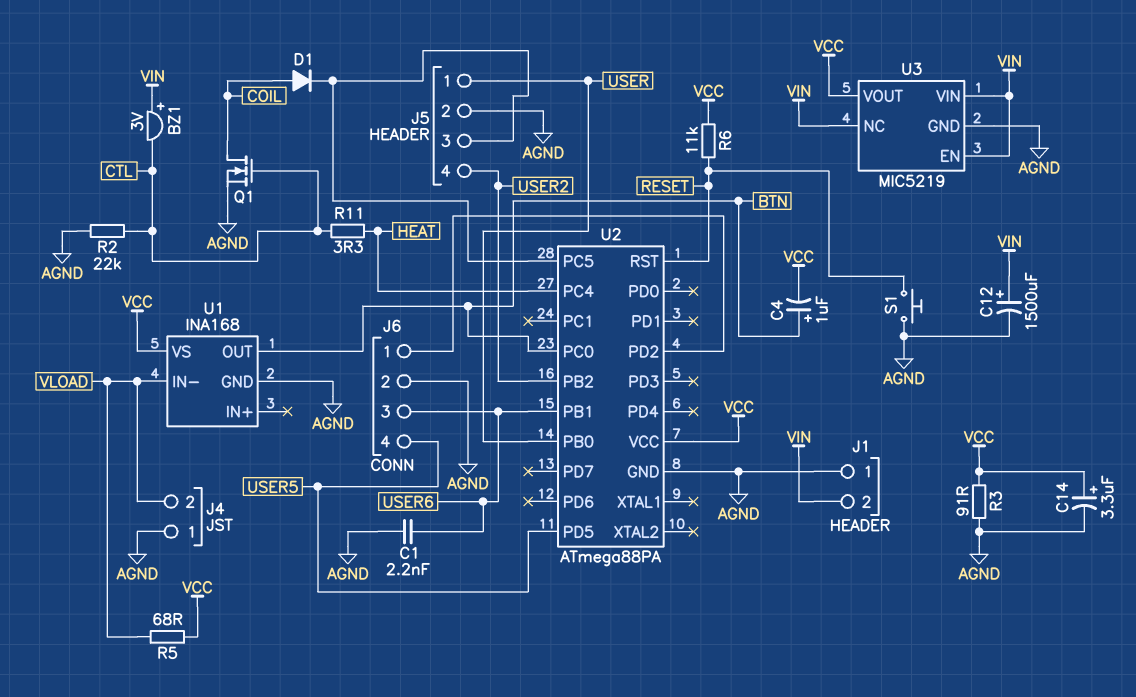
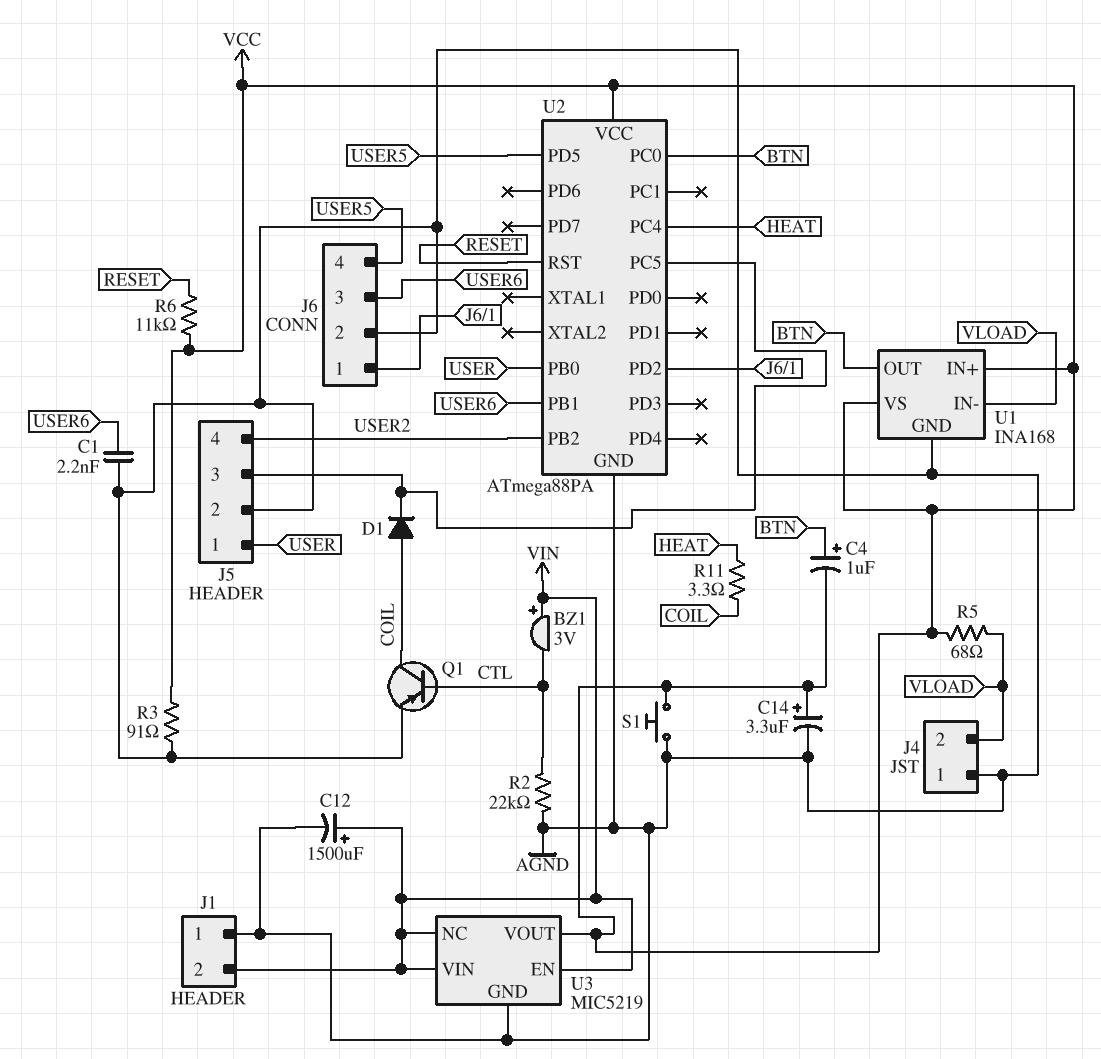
Q1: NMOS (G CTL, D COIL, S AGND) -> PNP (B CTL, C COIL, E AGND)
R11: 3.3 (CTL, HEAT) -> 3.3 (COIL, HEAT)
S1: button (AGND, RESET) -> button (AGND, VCC)
U1 pin IN+: none -> VCC

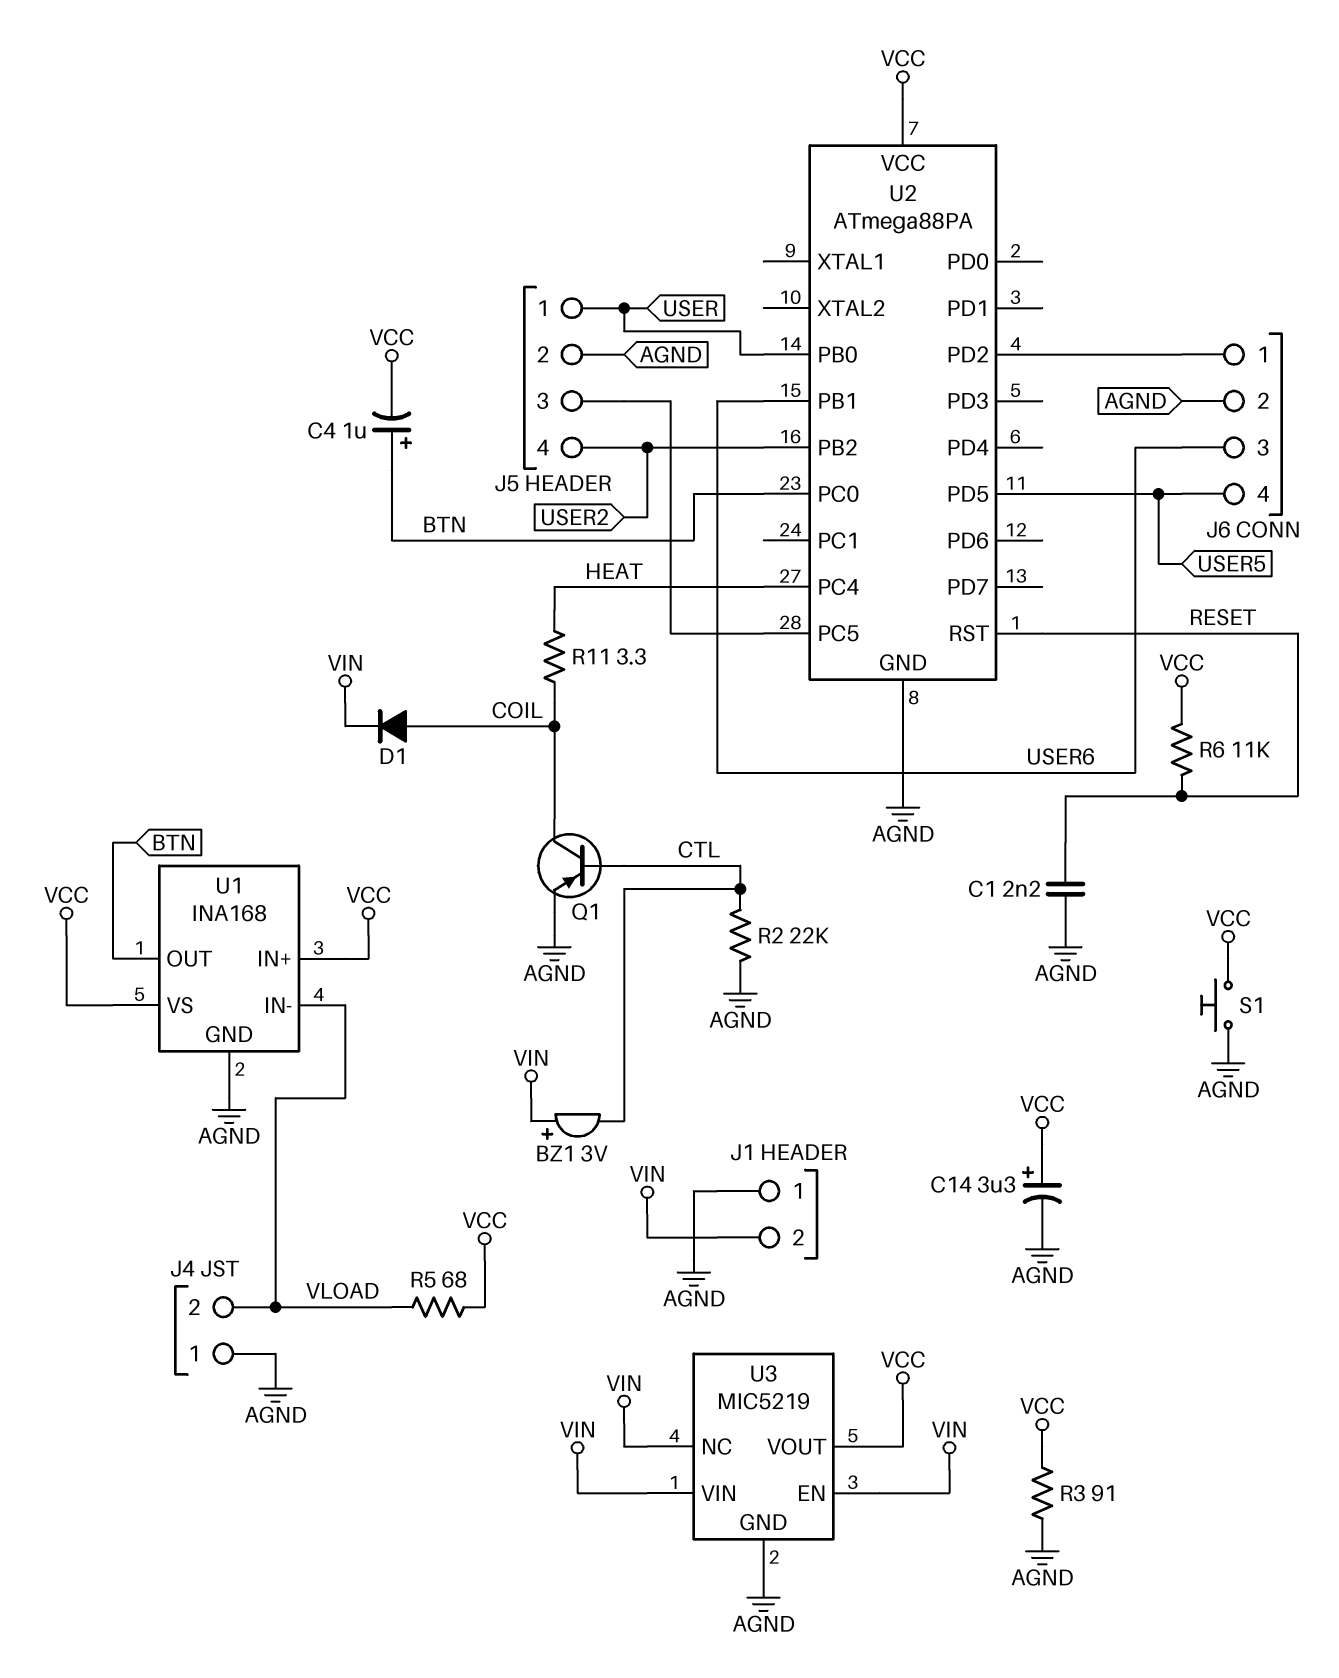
C1: 2.2nF (AGND, USER6) -> 2.2nF (AGND, RESET)
C12: 1500uF (plus VIN, minus AGND) -> none
D1: diode (A COIL, K J5/3) -> diode (A COIL, K VIN)

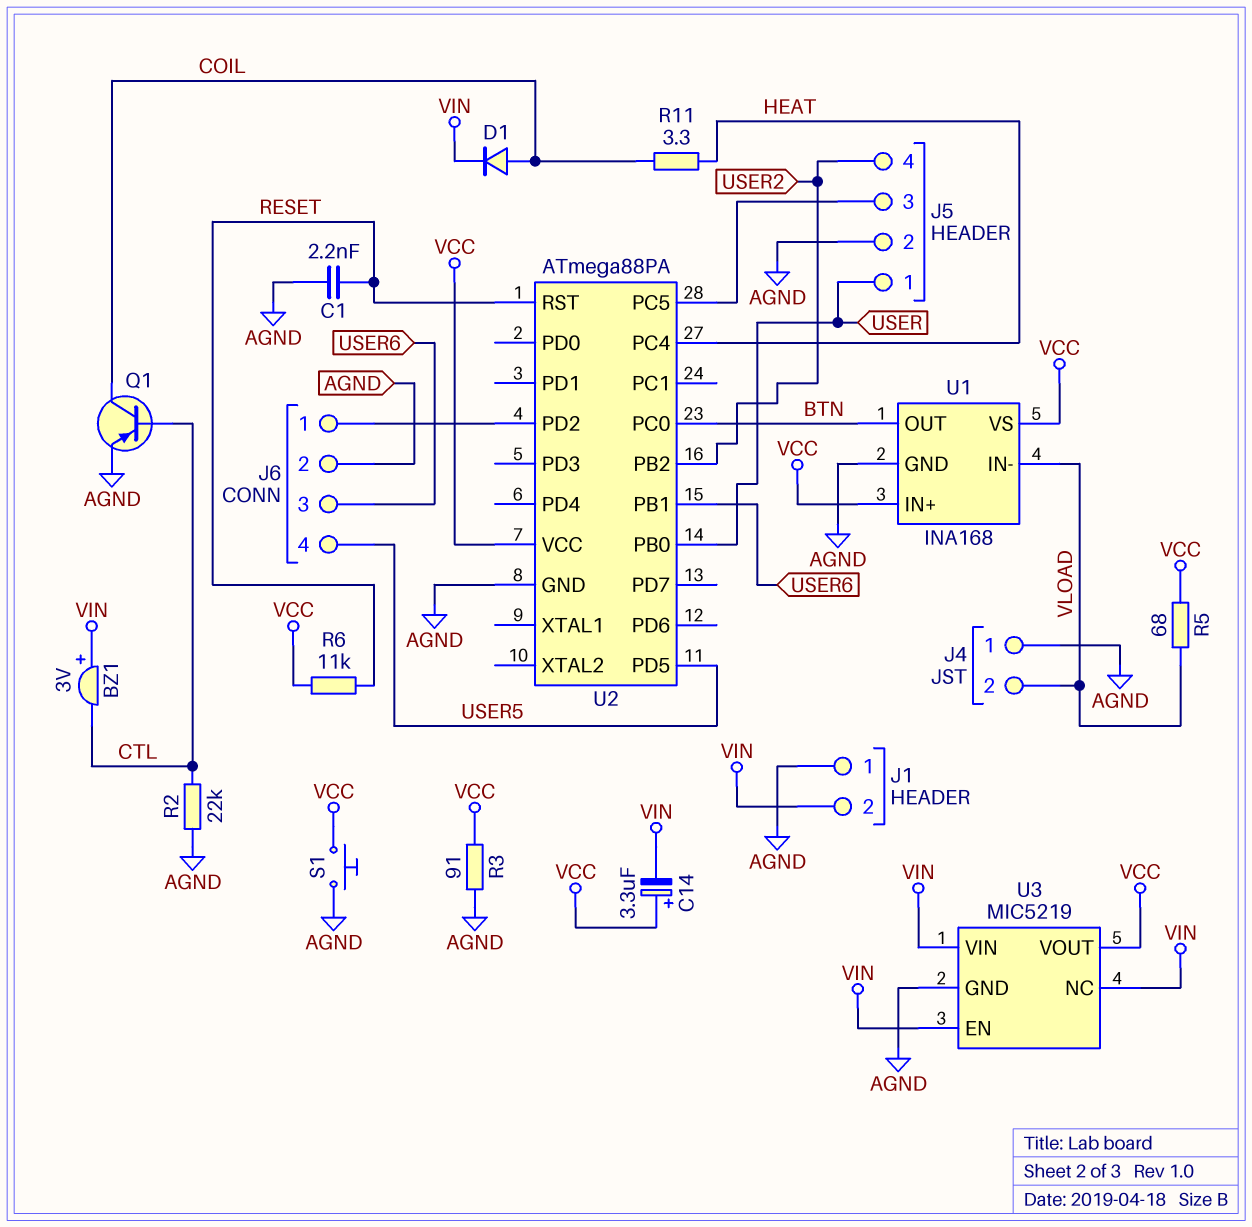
C4: 1uF (plus BTN, minus VCC) -> none
C14: 3.3uF (plus VCC, minus AGND) -> 3.3uF (plus VCC, minus VIN)

